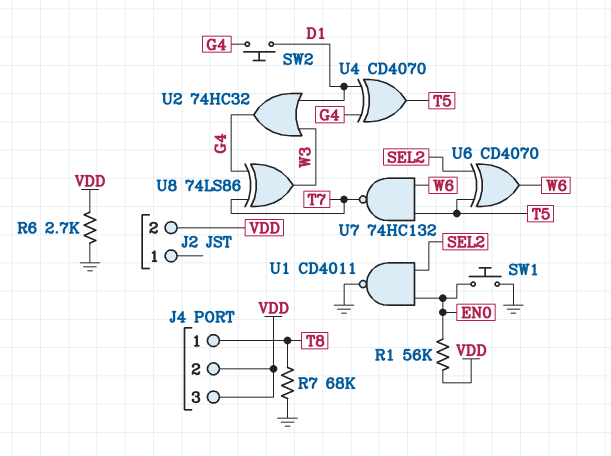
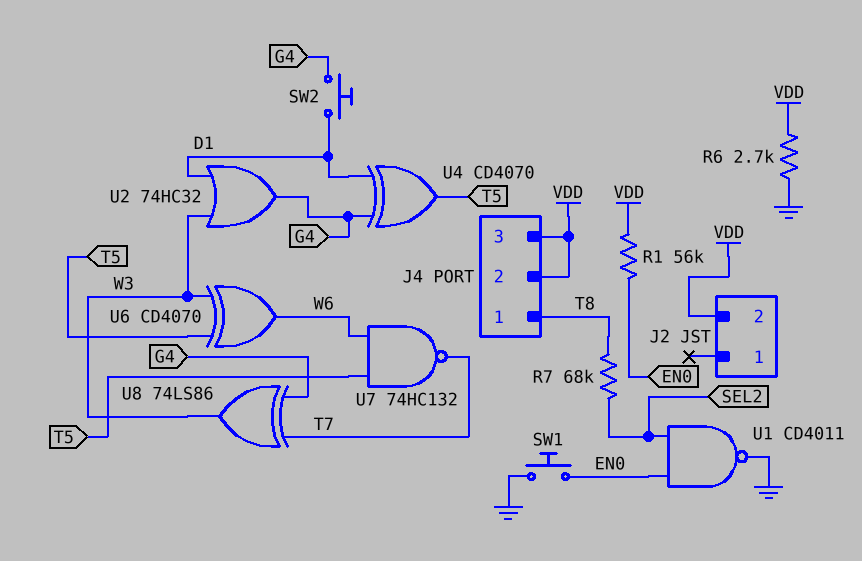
R7: 68k (GND, T8) -> 68k (SEL2, T8)
U6: XOR CD4070 (in SEL2, in T5, out W6) -> XOR CD4070 (in T5, in W3, out W6)

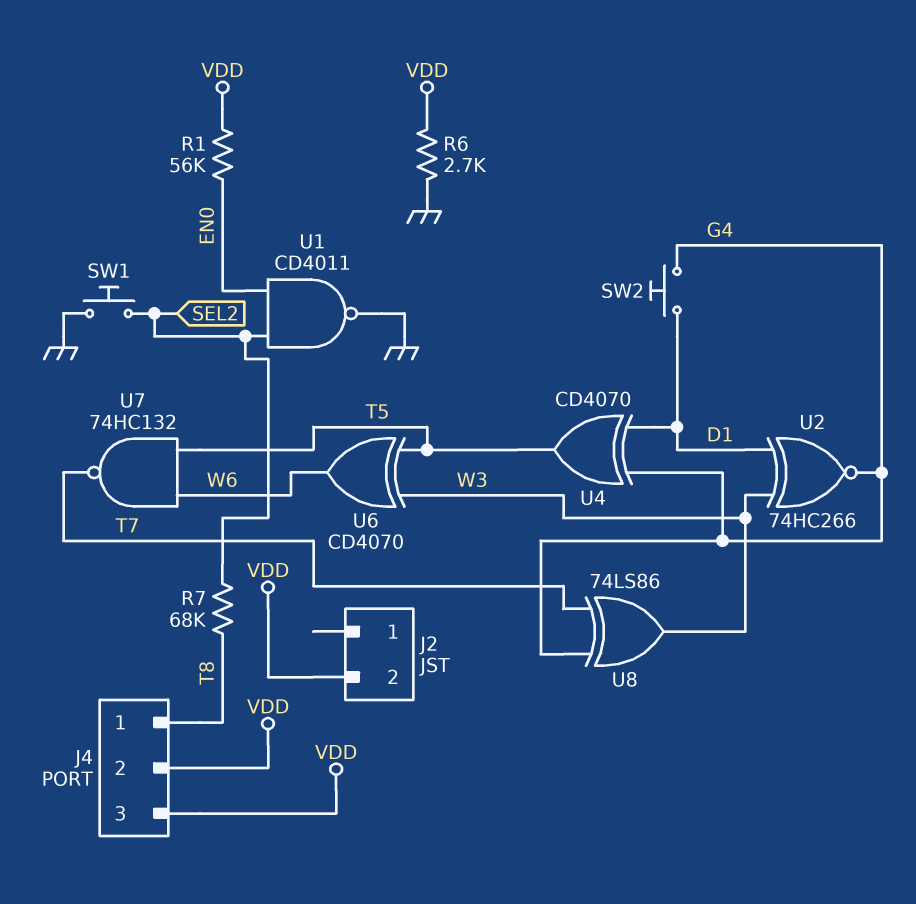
SW1: button (EN0, GND) -> button (GND, SEL2)
U2: OR 74HC32 (in D1, in W3, out G4) -> XNOR 74HC266 (in D1, in W3, out G4)

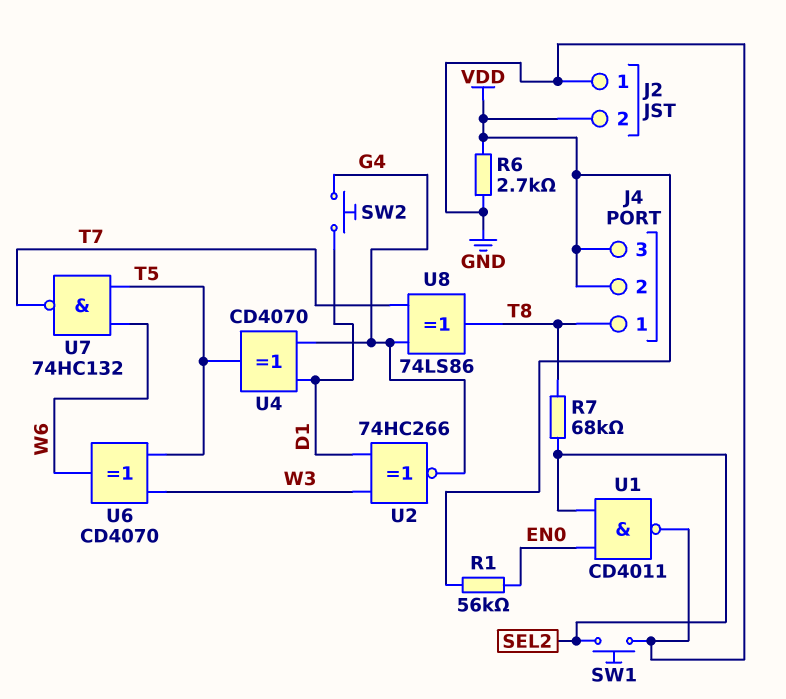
J2 pin 1: none -> GND
U8: XOR 74LS86 (in G4, in T7, out W3) -> XOR 74LS86 (in G4, in T7, out T8)

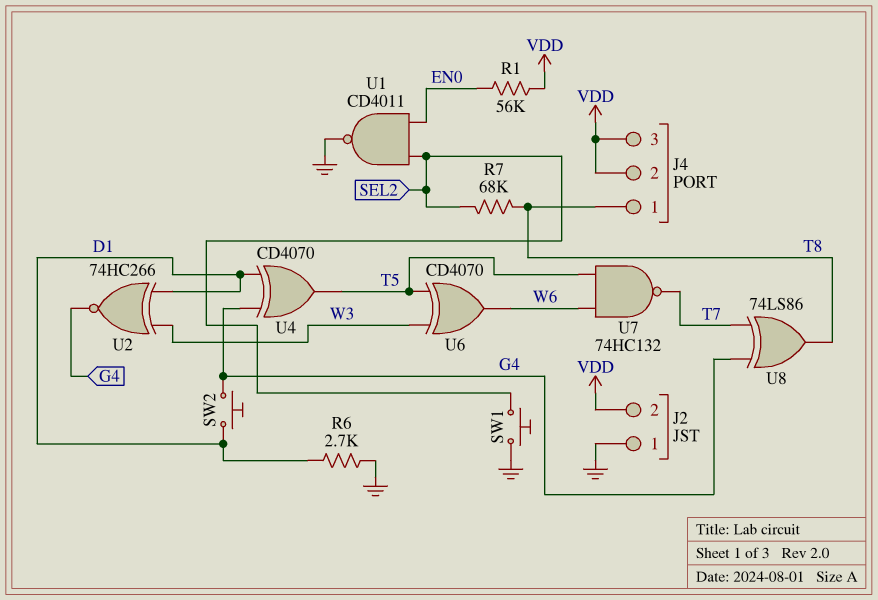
R6: 2.7k (GND, VDD) -> 2.7k (D1, GND)

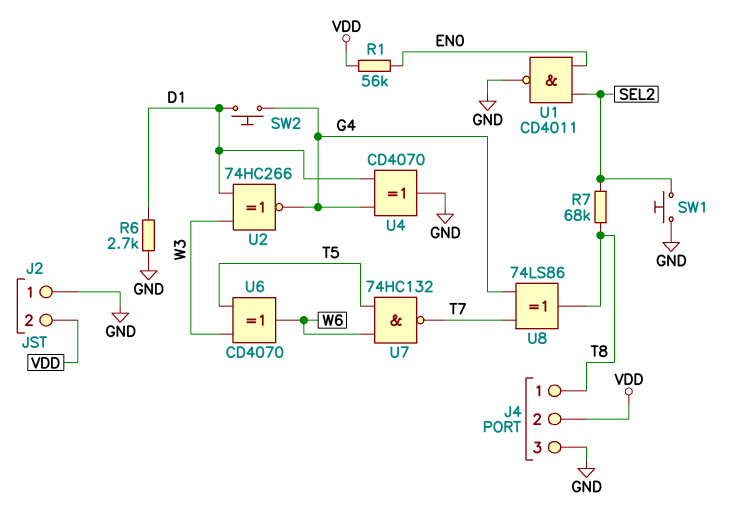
J4 pin 3: VDD -> GND
U4: XOR CD4070 (in D1, in G4, out T5) -> XOR CD4070 (in D1, in G4, out GND)

